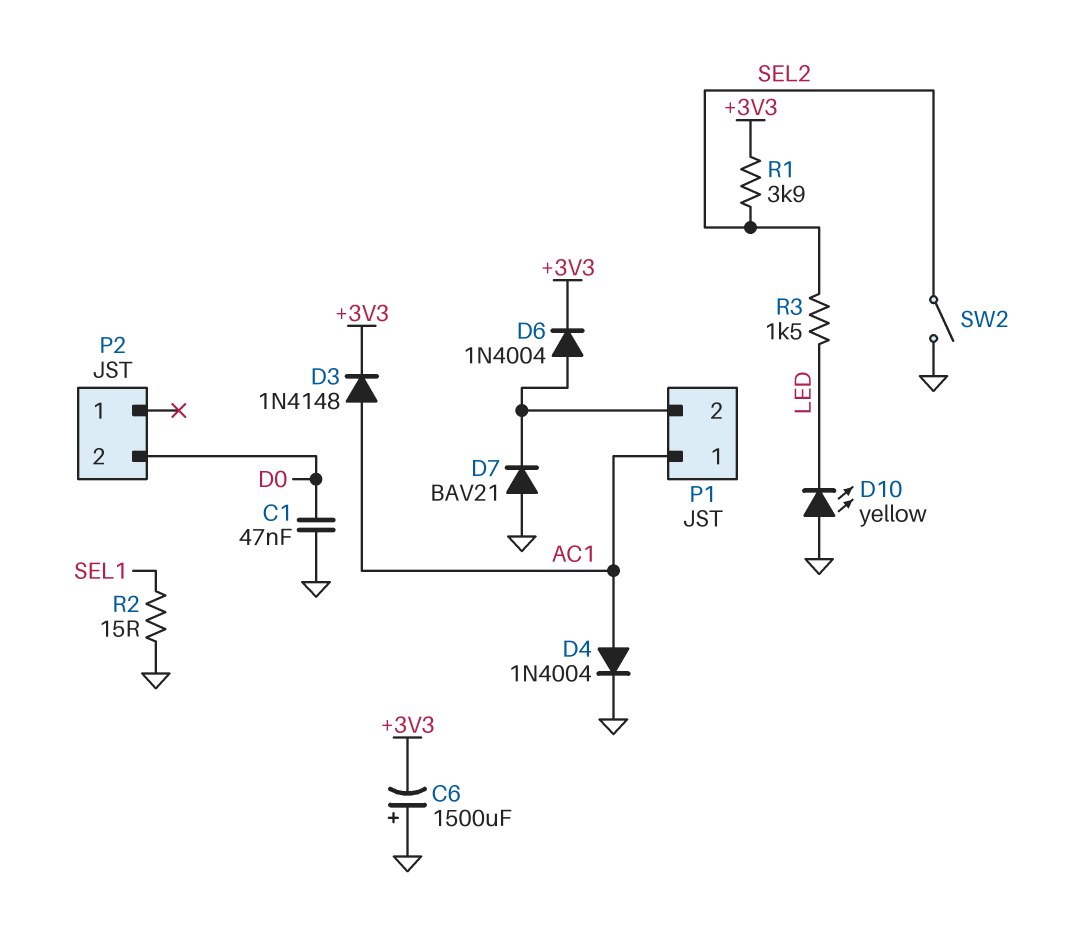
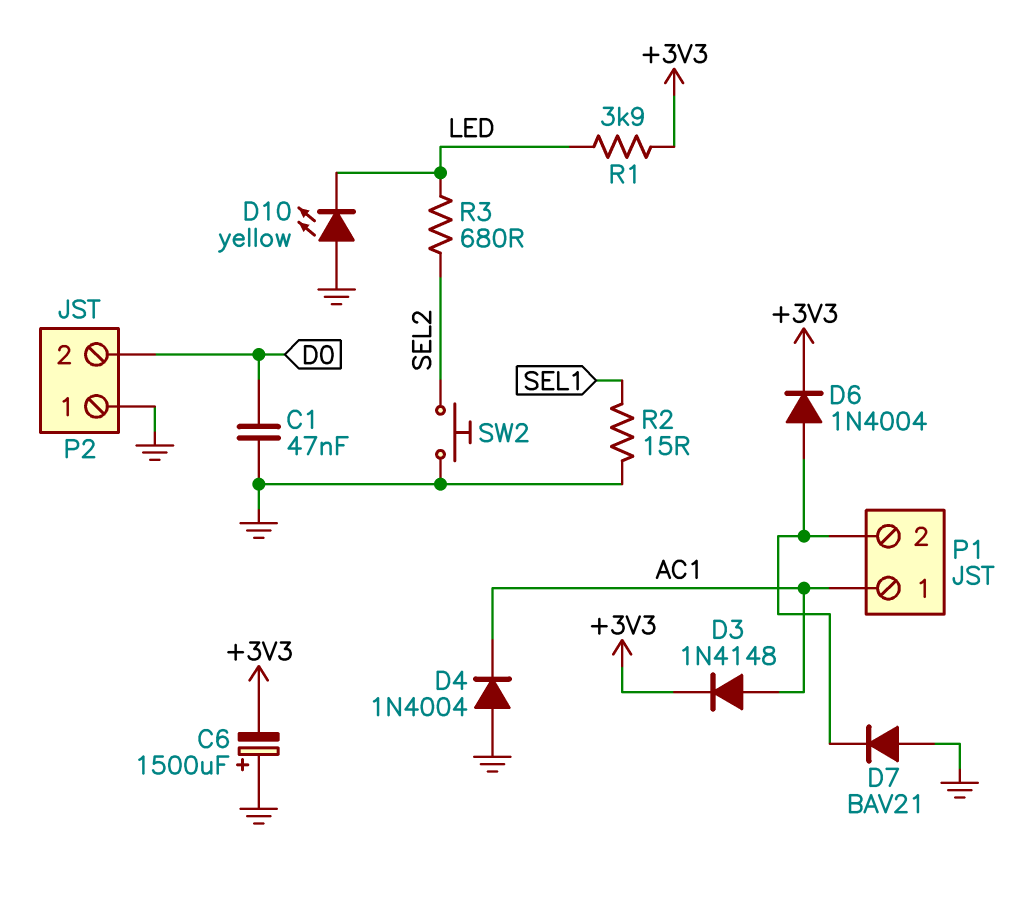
D4: diode 1N4004 (A AC1, K GND) -> diode 1N4004 (A GND, K AC1)
P2 pin 1: none -> GND
R1: 3.9k (+3V3, SEL2) -> 3.9k (+3V3, LED)
R3: 1.5k (LED, SEL2) -> 680 (LED, SEL2)
SW2: switch (GND, SEL2) -> button (GND, SEL2)

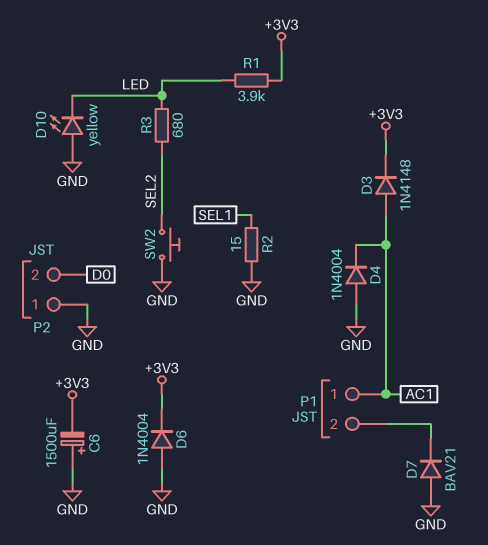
C1: 47nF (D0, GND) -> none
D6: diode 1N4004 (A P1/2, K +3V3) -> diode 1N4004 (A GND, K +3V3)

